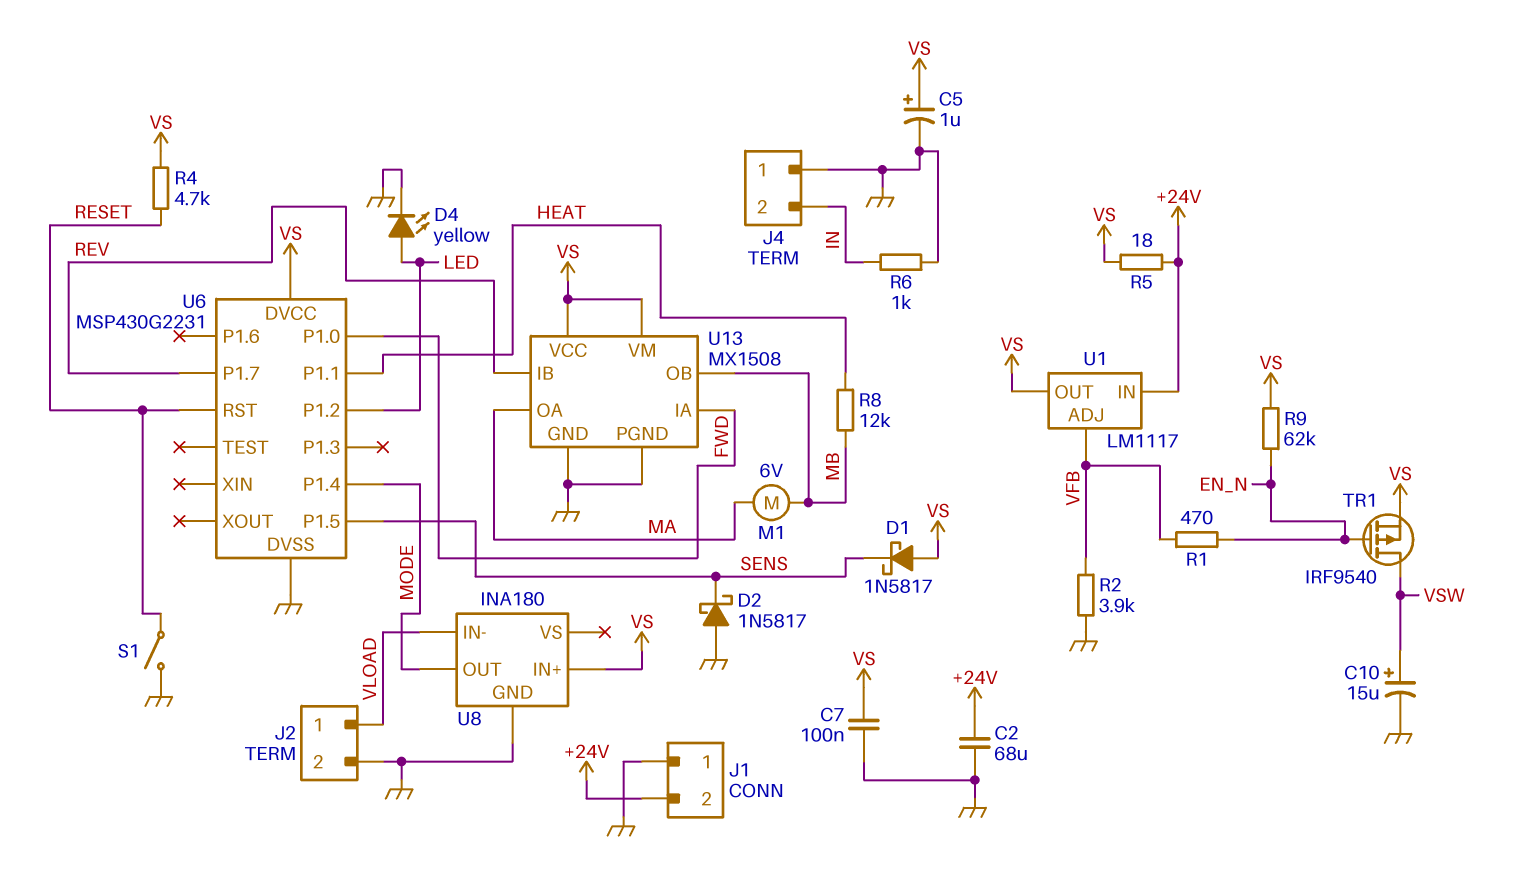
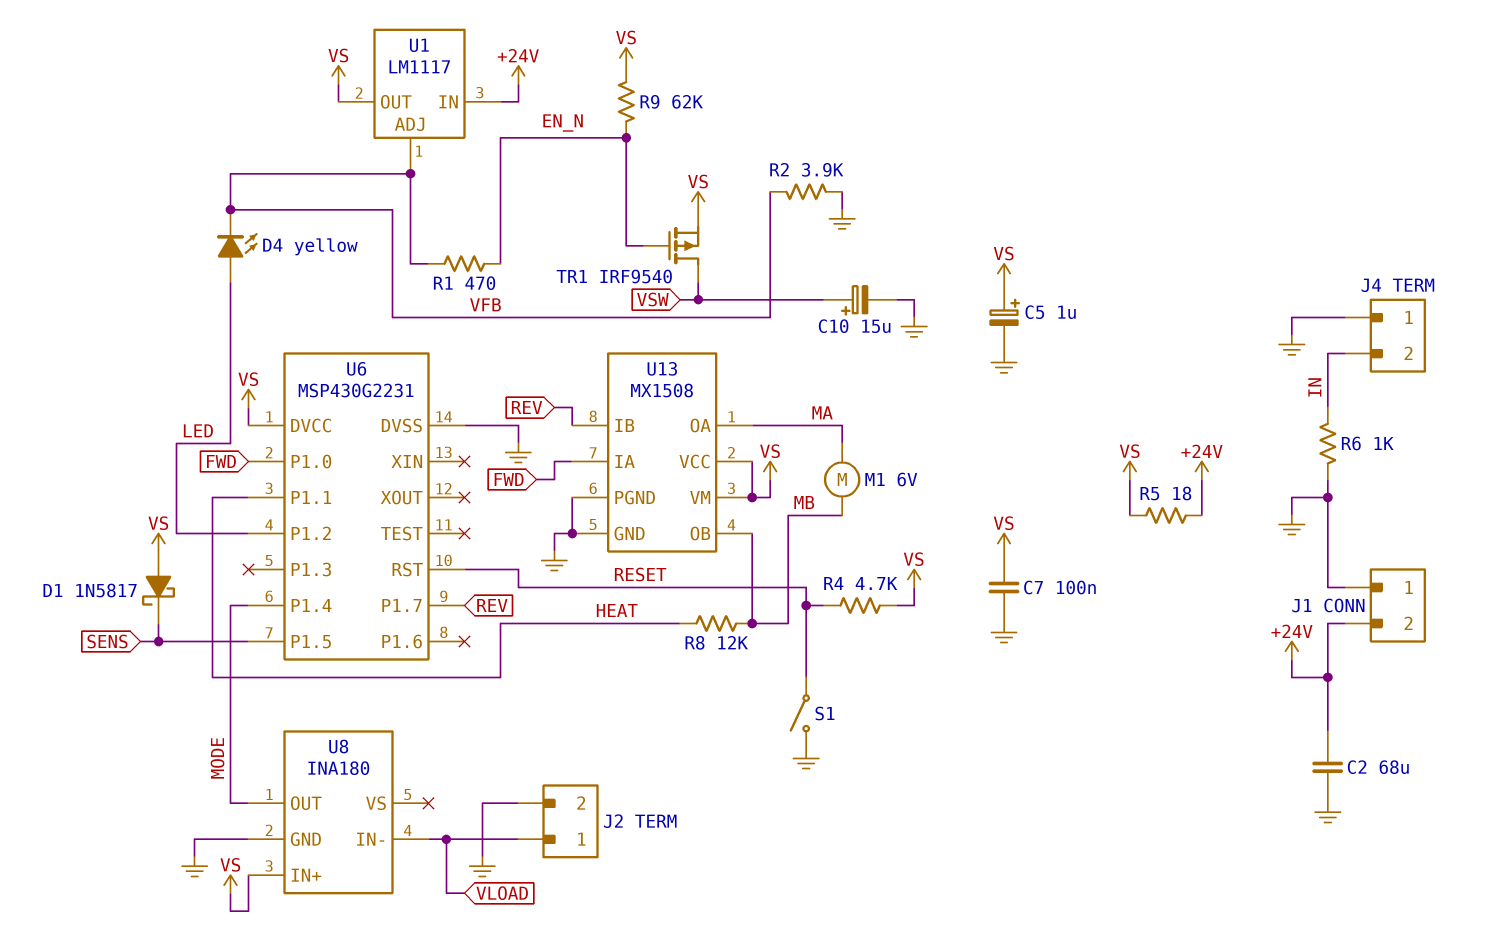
D2: schottky 1N5817 (A GND, K SENS) -> none
D4: LED yellow (A LED, K GND) -> LED yellow (A LED, K VFB)

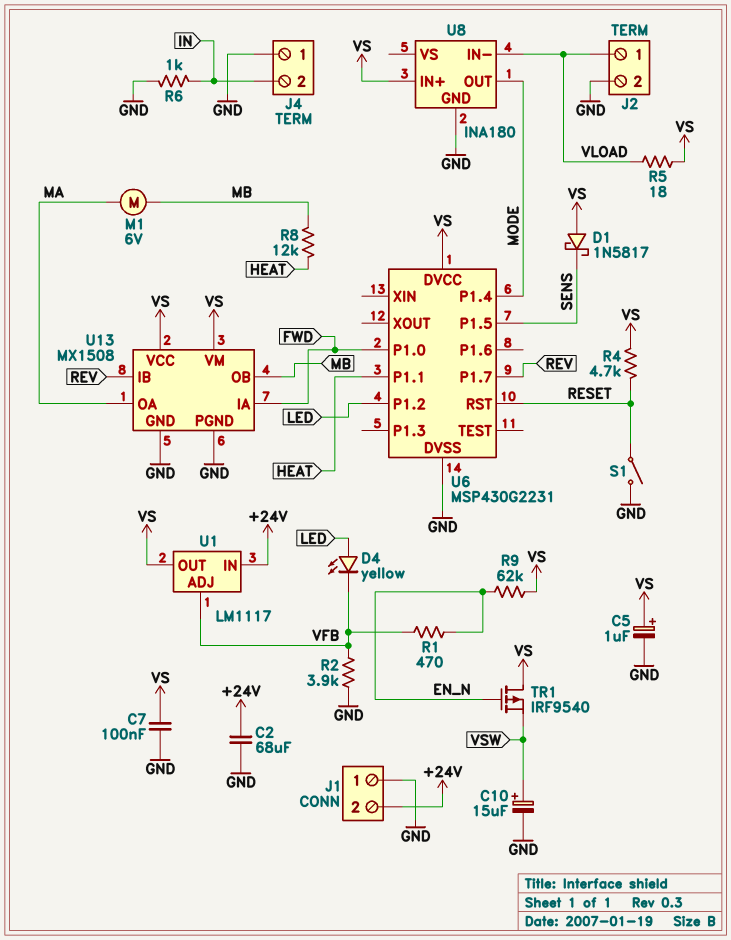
R5: 18 (+24V, VS) -> 18 (VLOAD, VS)
TR1: PMOS IRF9540 (G EN_N, D VSW, S VS) -> PMOS IRF9540 (G EN_N, D VS, S VSW)

